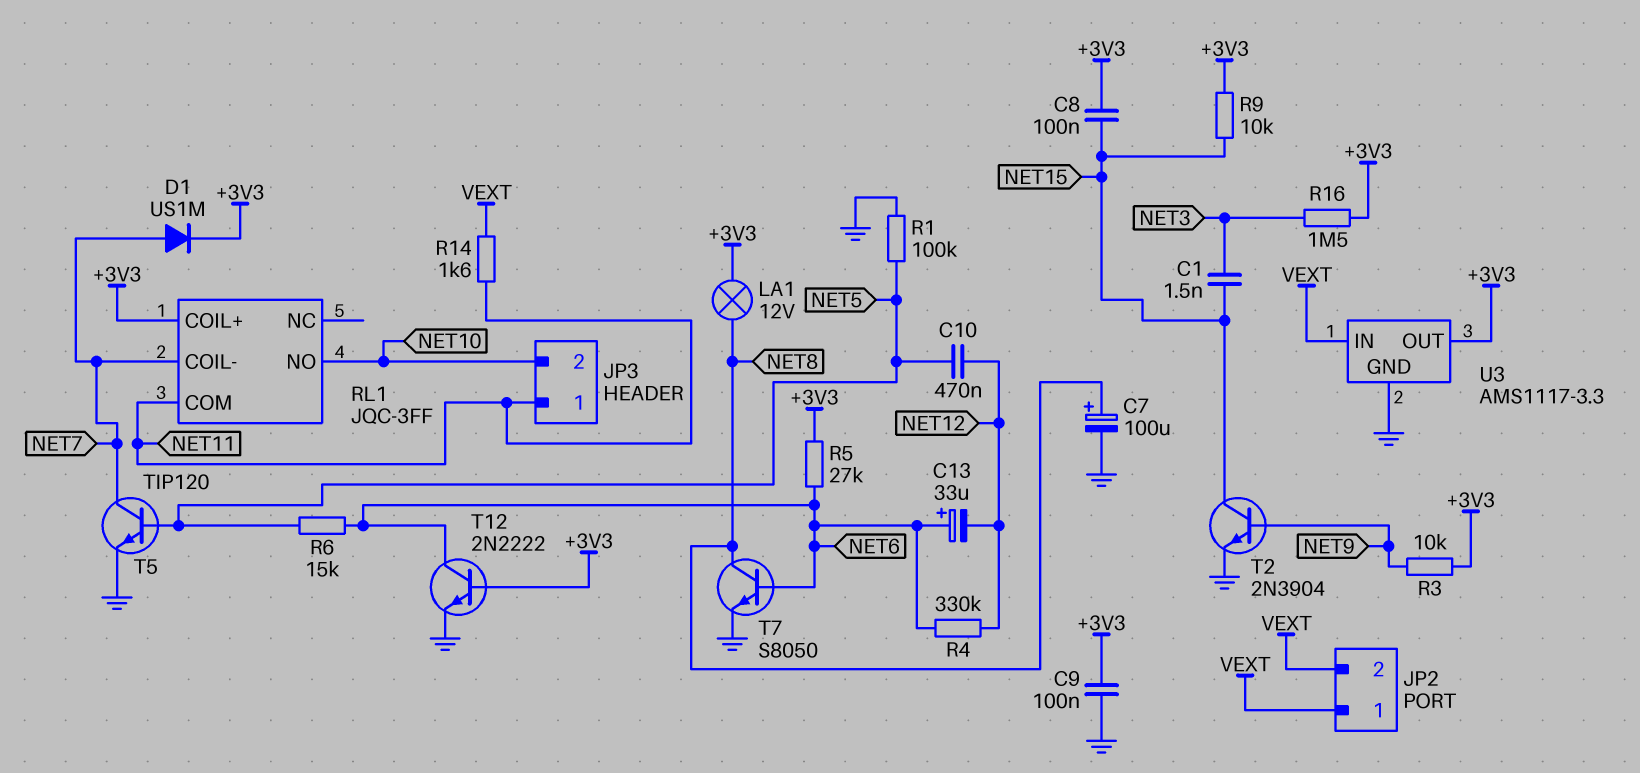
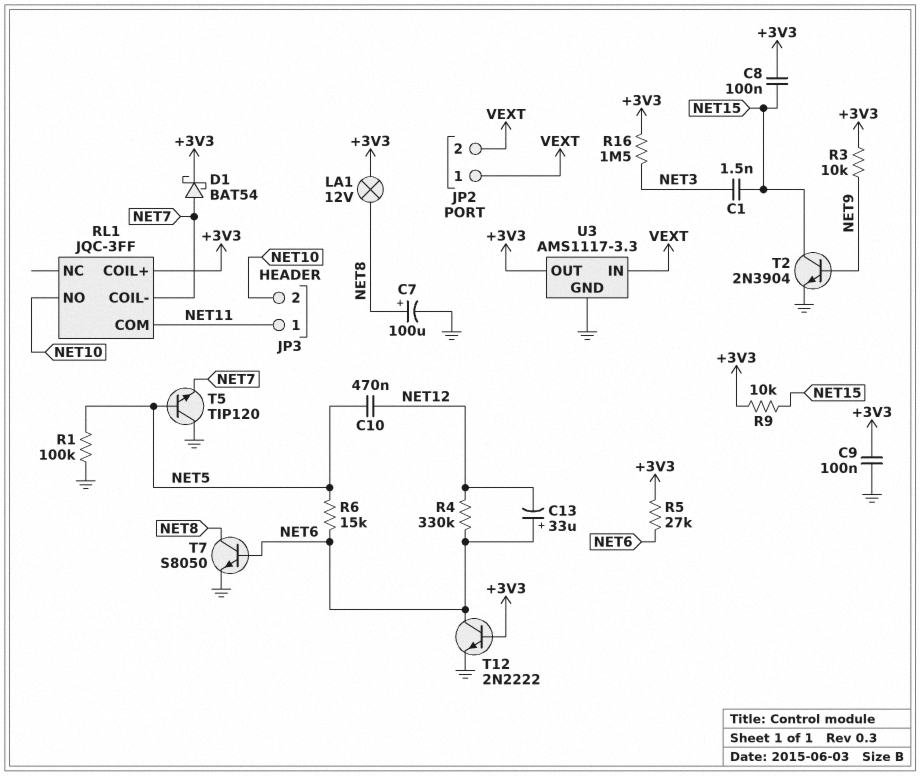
D1: diode US1M (A NET7, K +3V3) -> schottky BAT54 (A NET7, K +3V3)
R14: 1.6k (NET11, VEXT) -> none
T5: NPN TIP120 (B NET5, C NET7, E GND) -> NPN TIP120 (B NET5, C GND, E NET7)

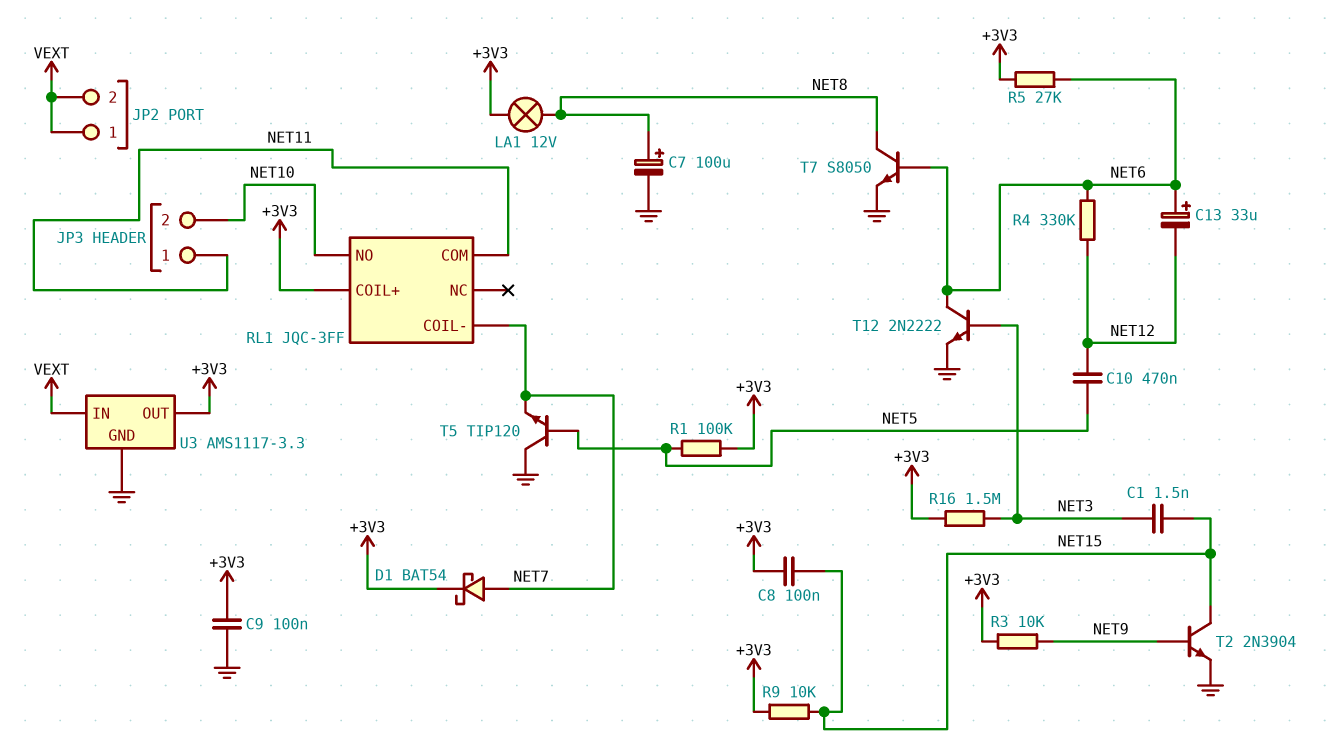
R1: 100k (GND, NET5) -> 100k (+3V3, NET5)
R6: 15k (NET5, NET6) -> none
T12: NPN 2N2222 (B +3V3, C NET6, E GND) -> NPN 2N2222 (B NET3, C NET6, E GND)

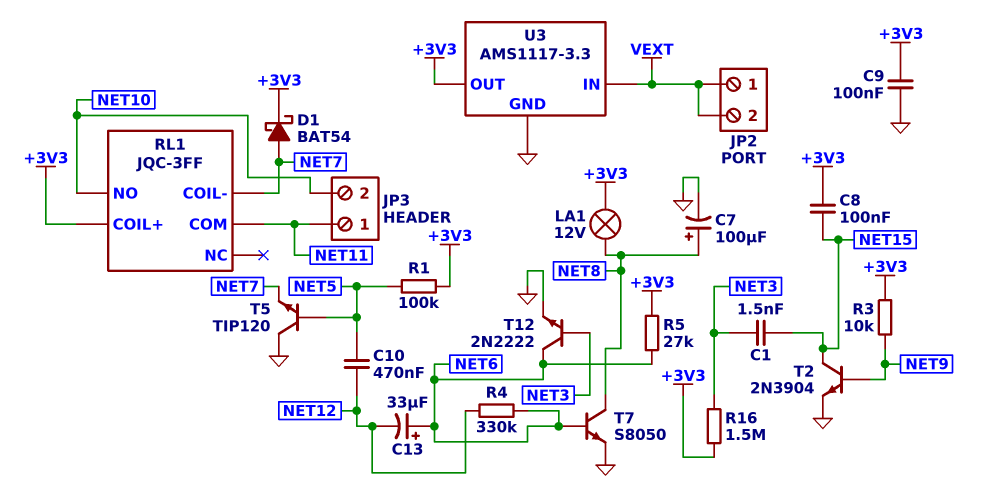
R9: 10k (+3V3, NET15) -> none

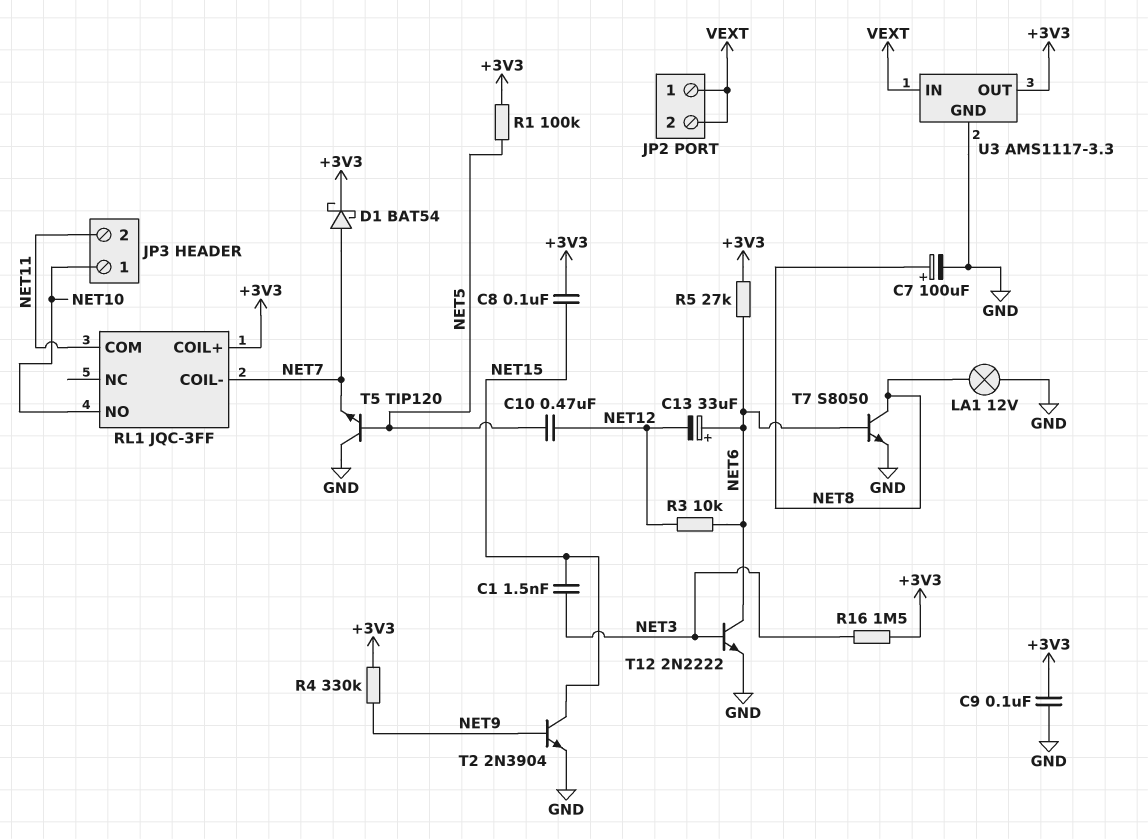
JP3 pin 1: NET11 -> NET10
JP3 pin 2: NET10 -> NET11
LA1: lamp 12V (+3V3, NET8) -> lamp 12V (GND, NET8)
R3: 10k (+3V3, NET9) -> 10k (NET6, NET12)
R4: 330k (NET6, NET12) -> 330k (+3V3, NET9)

